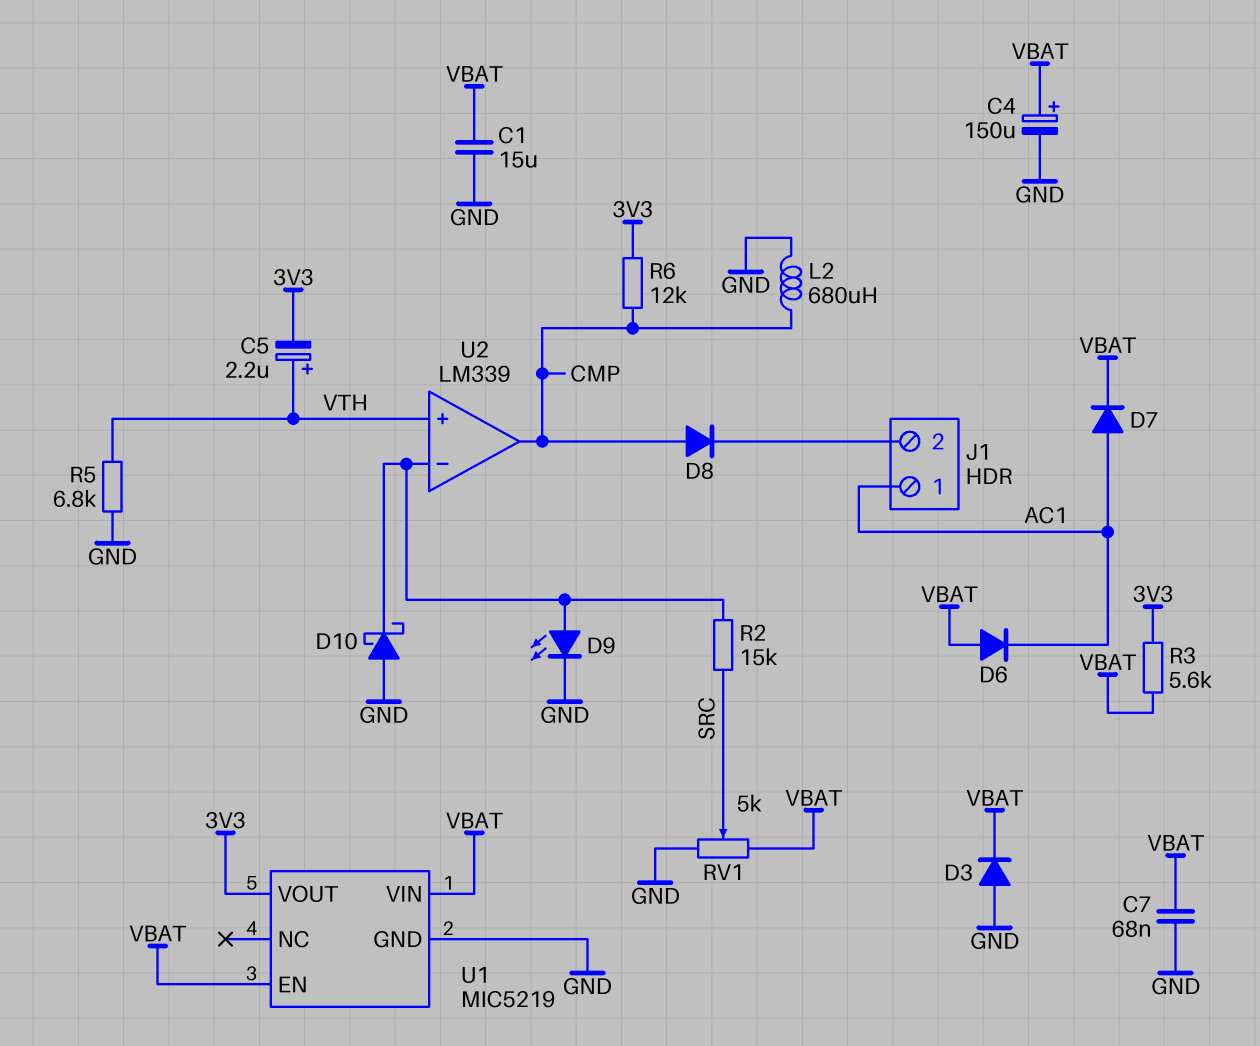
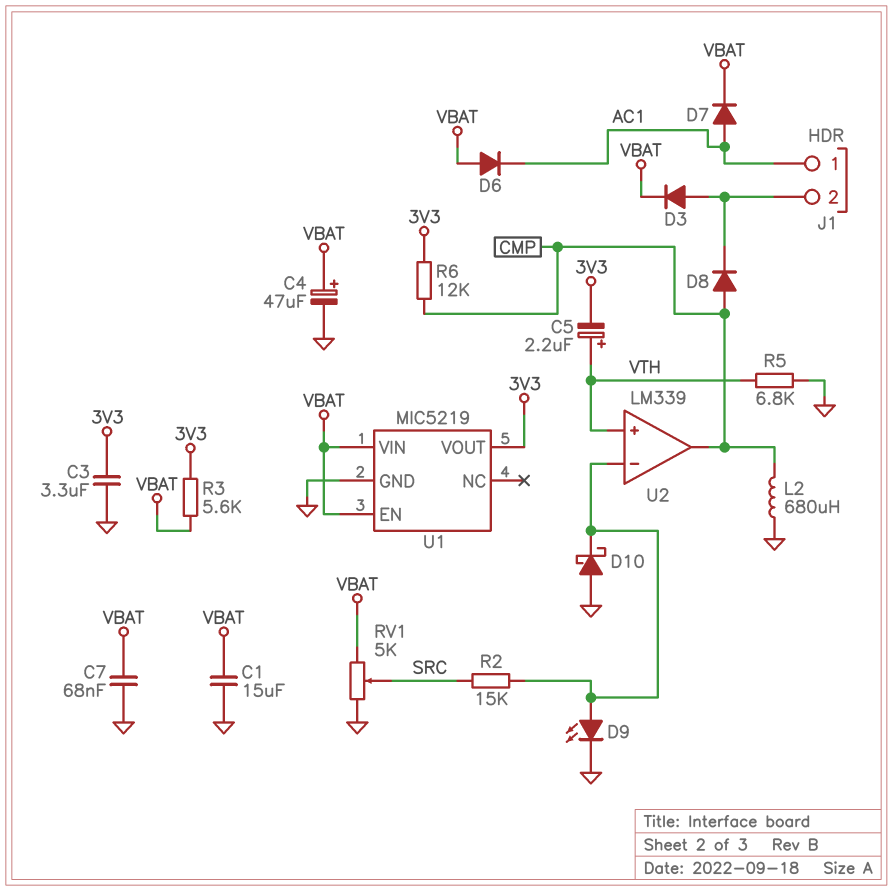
C3: none -> 3.3uF (3V3, GND)
C4: 150uF (plus VBAT, minus GND) -> 47uF (plus VBAT, minus GND)
D3: diode (A GND, K VBAT) -> diode (A J1/2, K VBAT)

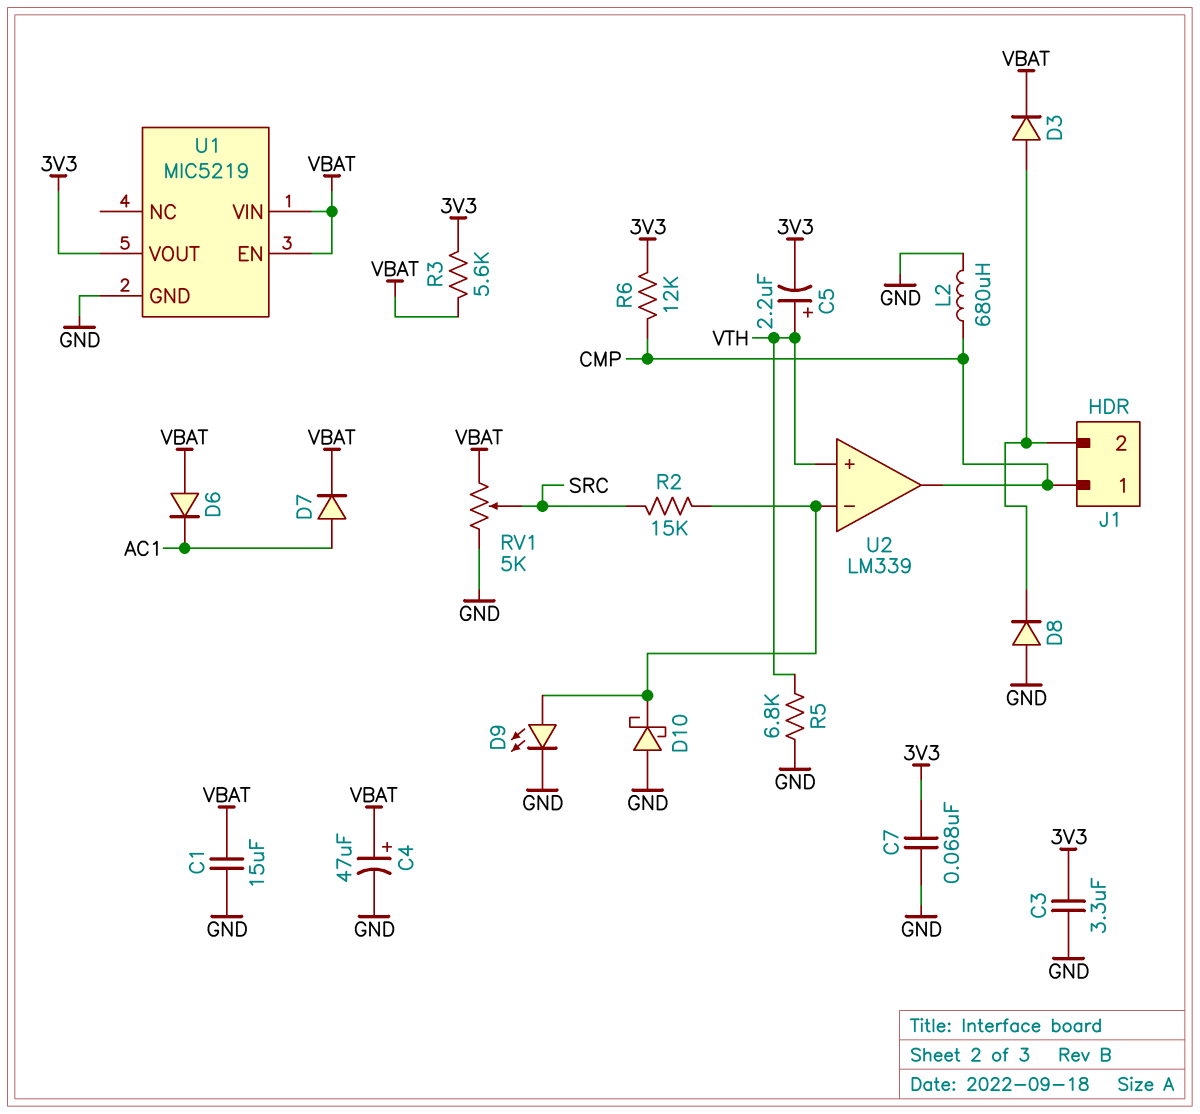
C7: 68nF (GND, VBAT) -> 68nF (3V3, GND)
D8: diode (A CMP, K J1/2) -> diode (A GND, K J1/2)
J1 pin 1: AC1 -> CMP

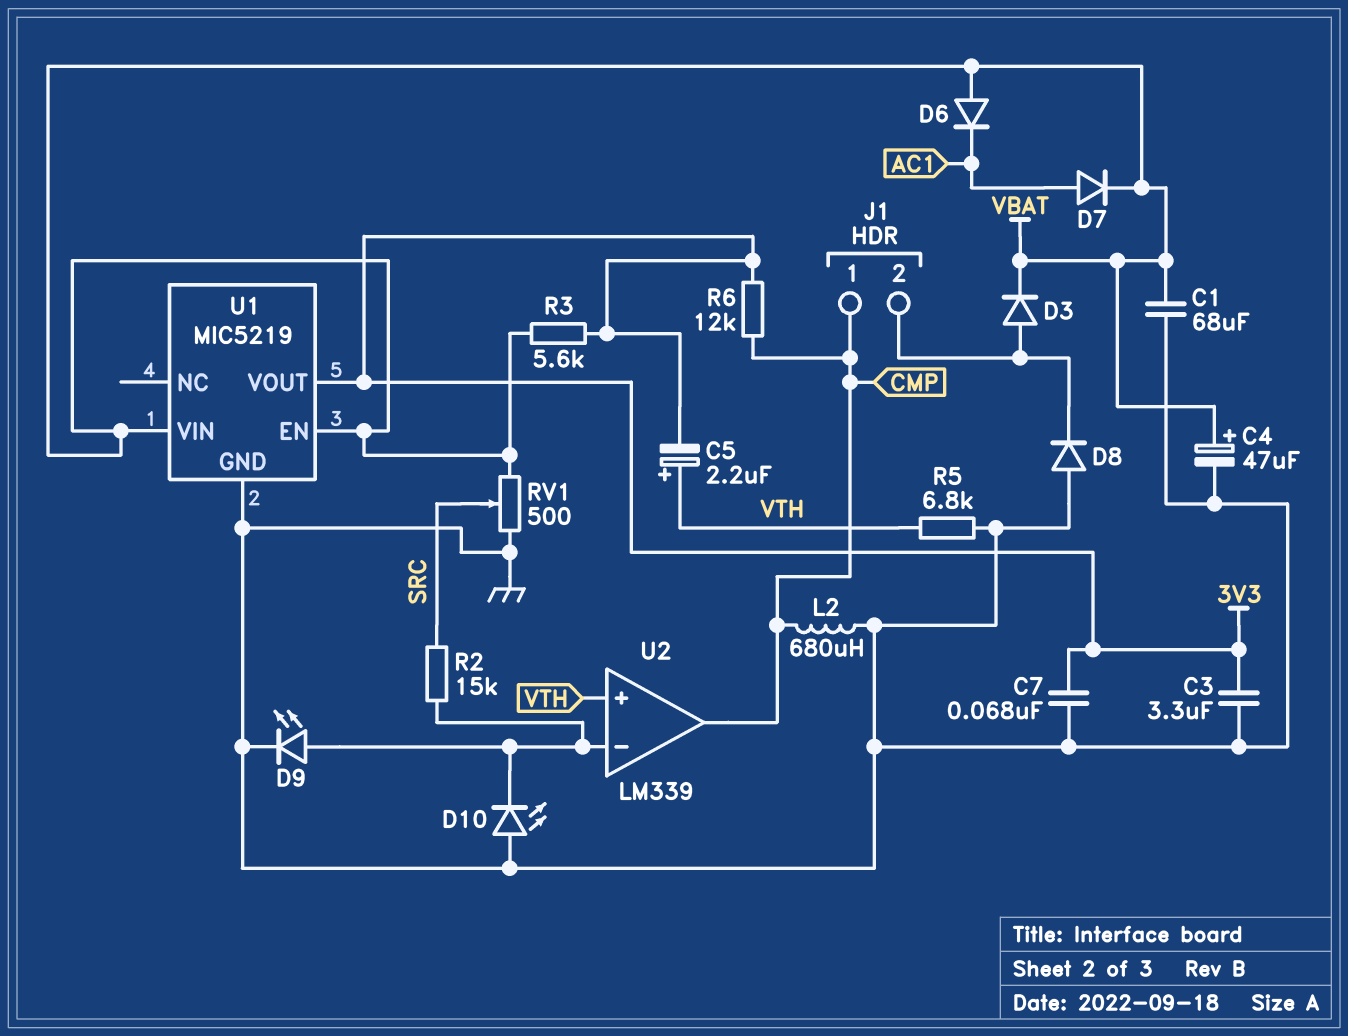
C1: 15uF (GND, VBAT) -> 68uF (GND, VBAT)
D10: schottky (A GND, K U2/in-) -> LED (A GND, K U2/in-)
RV1: 5k (GND, VBAT, wiper SRC) -> 500 (GND, VBAT, wiper SRC)

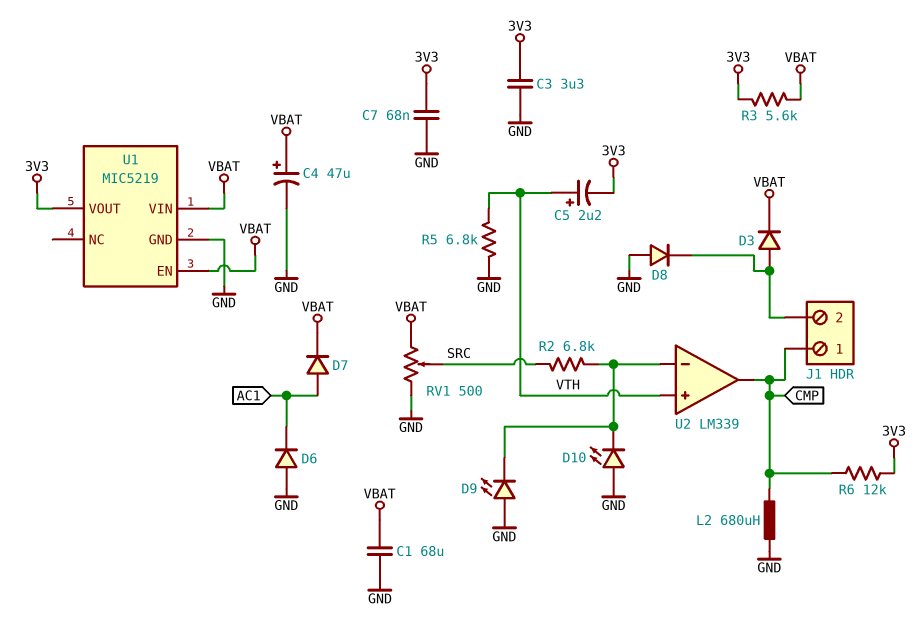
D6: diode (A VBAT, K AC1) -> diode (A GND, K AC1)
D9: LED (A U2/in-, K GND) -> LED (A GND, K U2/in-)
R2: 15k (SRC, U2/in-) -> 6.8k (SRC, U2/in-)

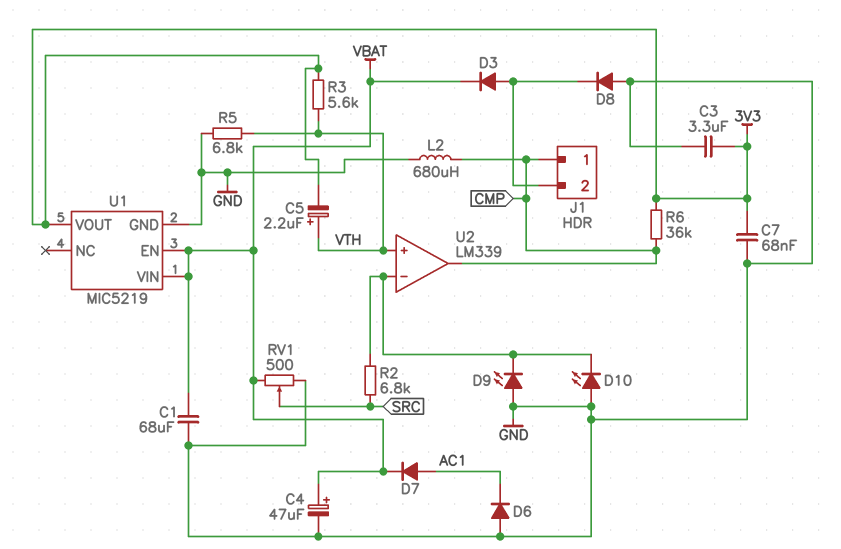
R3: 5.6k (3V3, VBAT) -> 5.6k (3V3, VTH)
R6: 12k (3V3, CMP) -> 36k (3V3, CMP)

